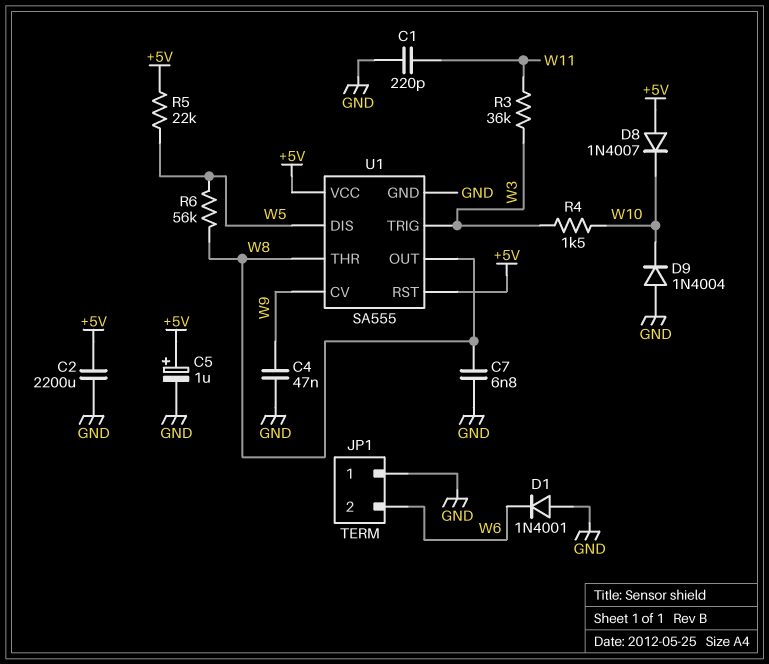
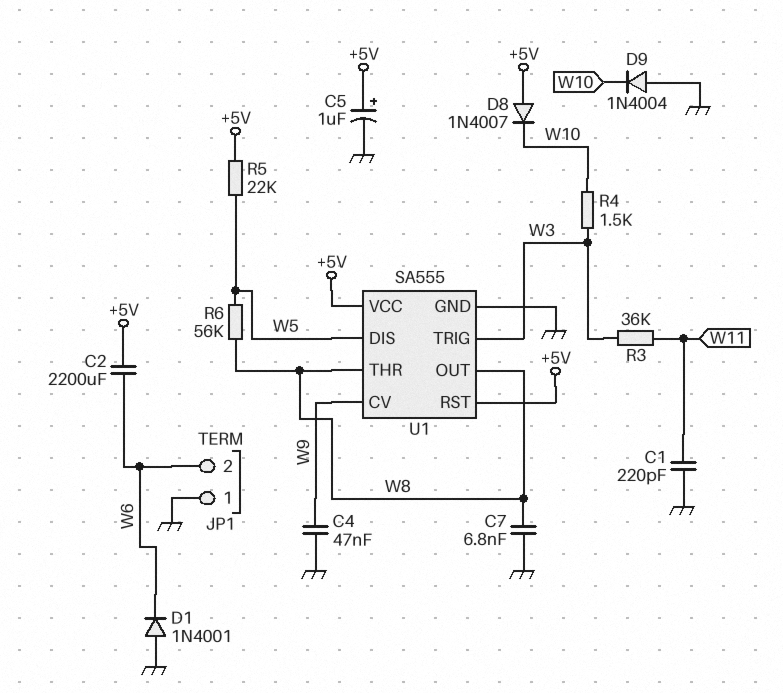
C2: 2200uF (+5V, GND) -> 2200uF (+5V, W6)

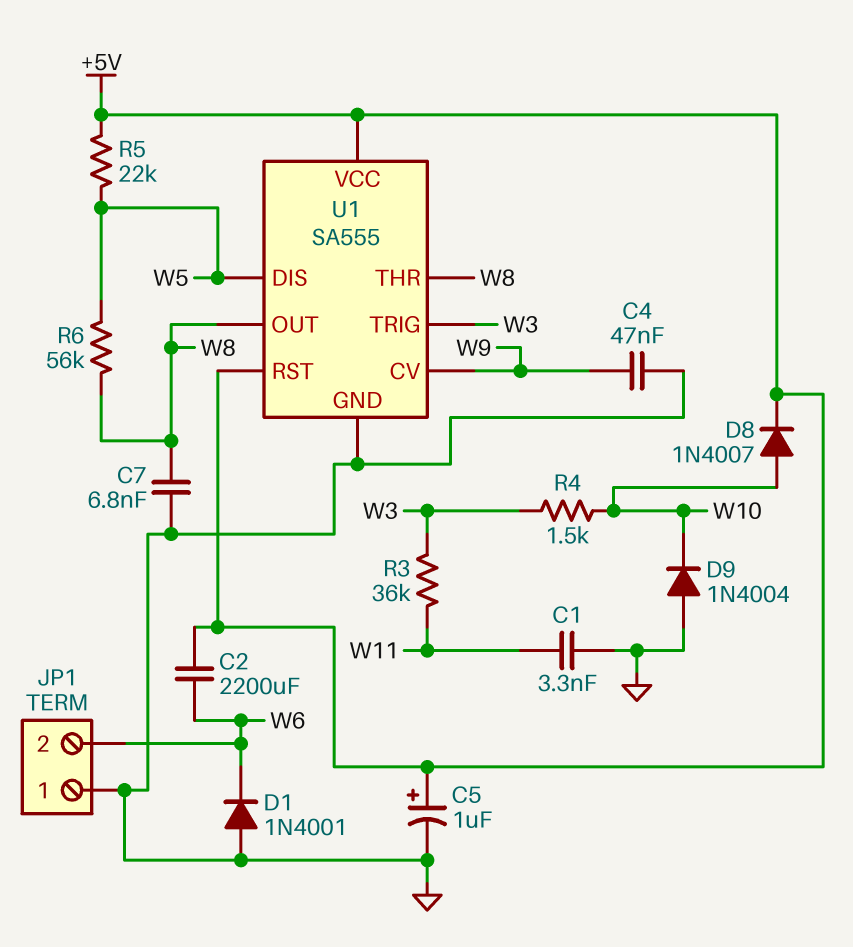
C1: 220pF (GND, W11) -> 3.3nF (GND, W11)
D8: diode 1N4007 (A +5V, K W10) -> diode 1N4007 (A W10, K +5V)

